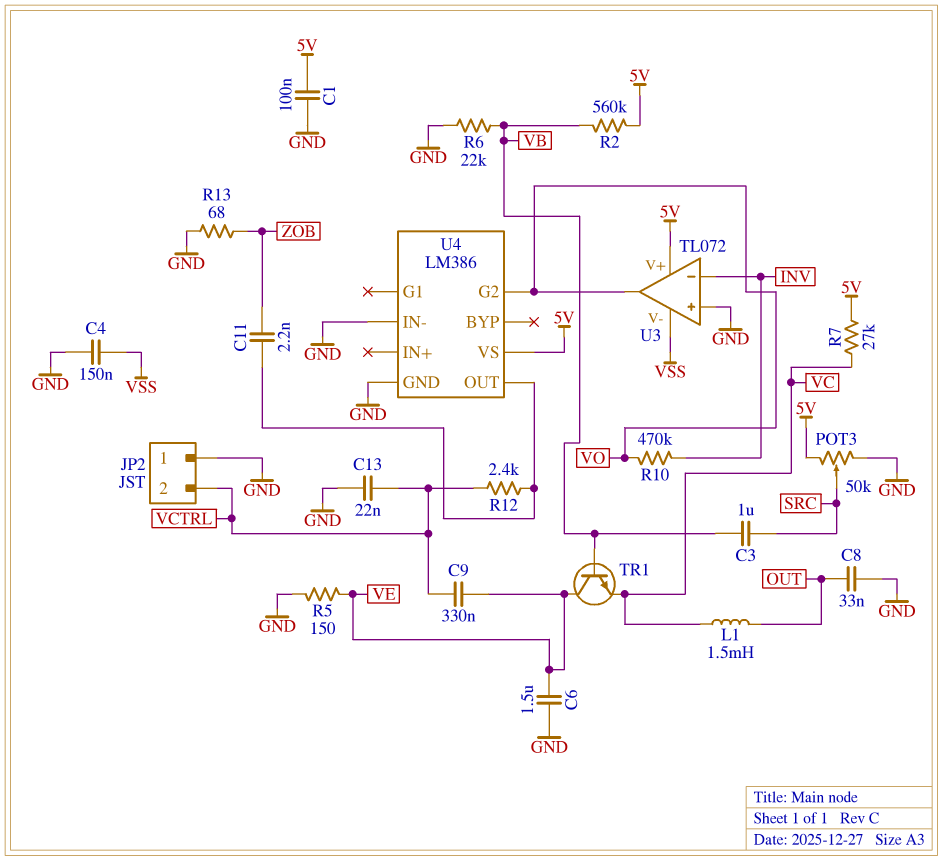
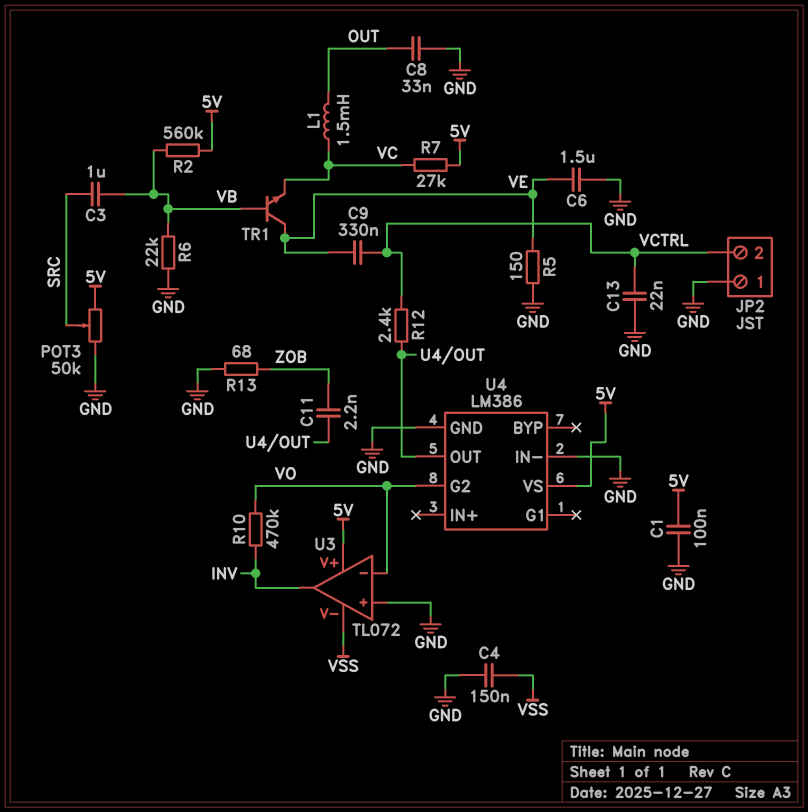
U3 pin in-: INV -> VO
U3 pin out: VO -> INV

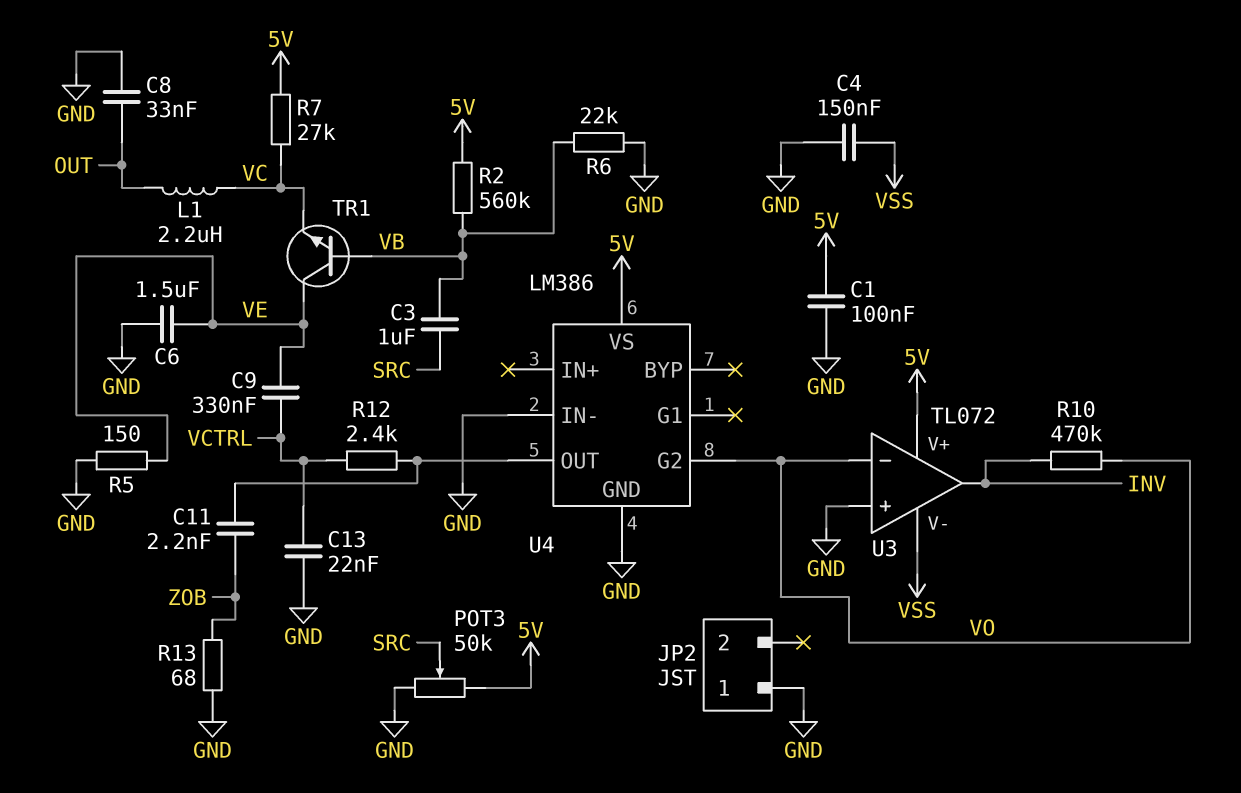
JP2 pin 2: VCTRL -> none
L1: 1.5mH (OUT, VC) -> 2.2uH (OUT, VC)

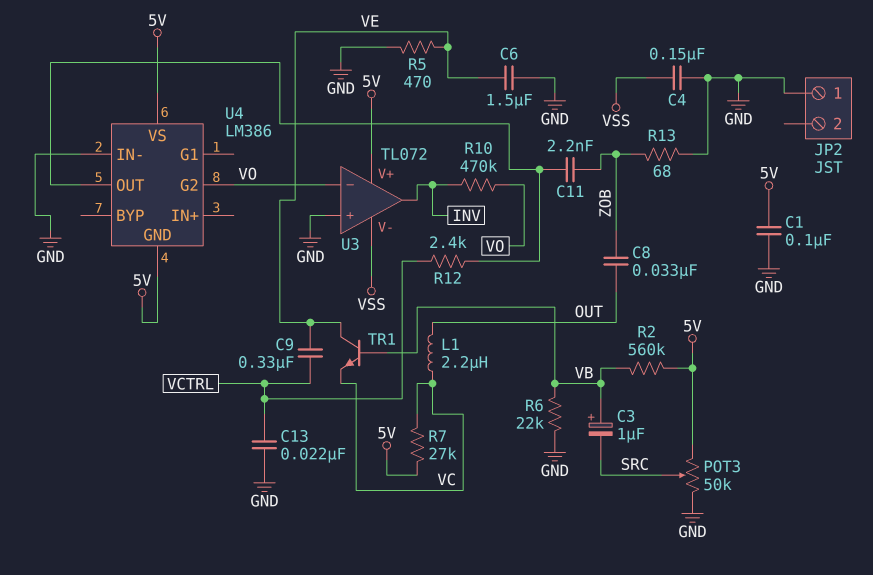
C3: 1uF (SRC, VB) -> 1uF (plus VB, minus SRC)
C8: 33nF (GND, OUT) -> 33nF (OUT, ZOB)
R5: 150 (GND, VE) -> 470 (GND, VE)
U4 pin GND: GND -> 5V

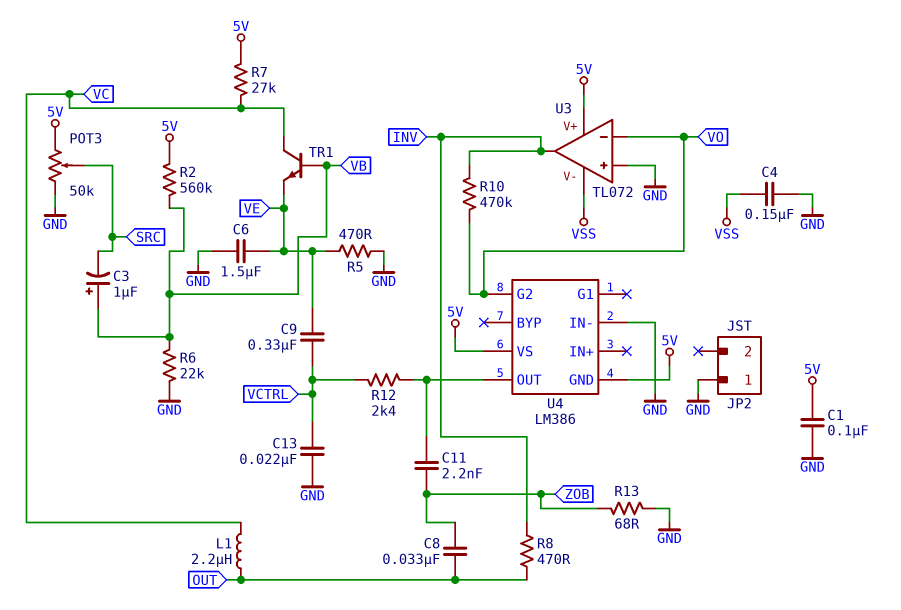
R8: none -> 470 (INV, OUT)
TR1: NPN (B VB, C VE, E VC) -> NPN (B VB, C VC, E VE)

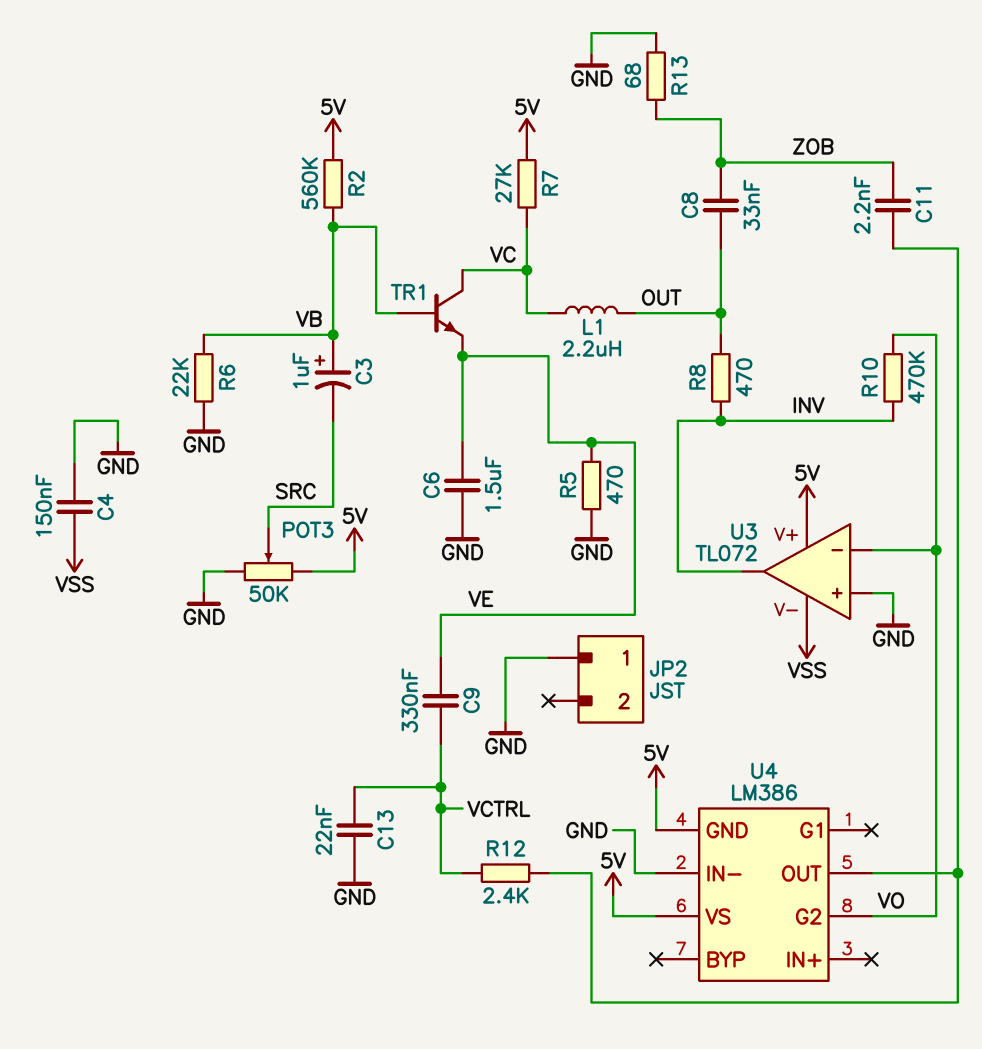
C1: 100nF (5V, GND) -> none

